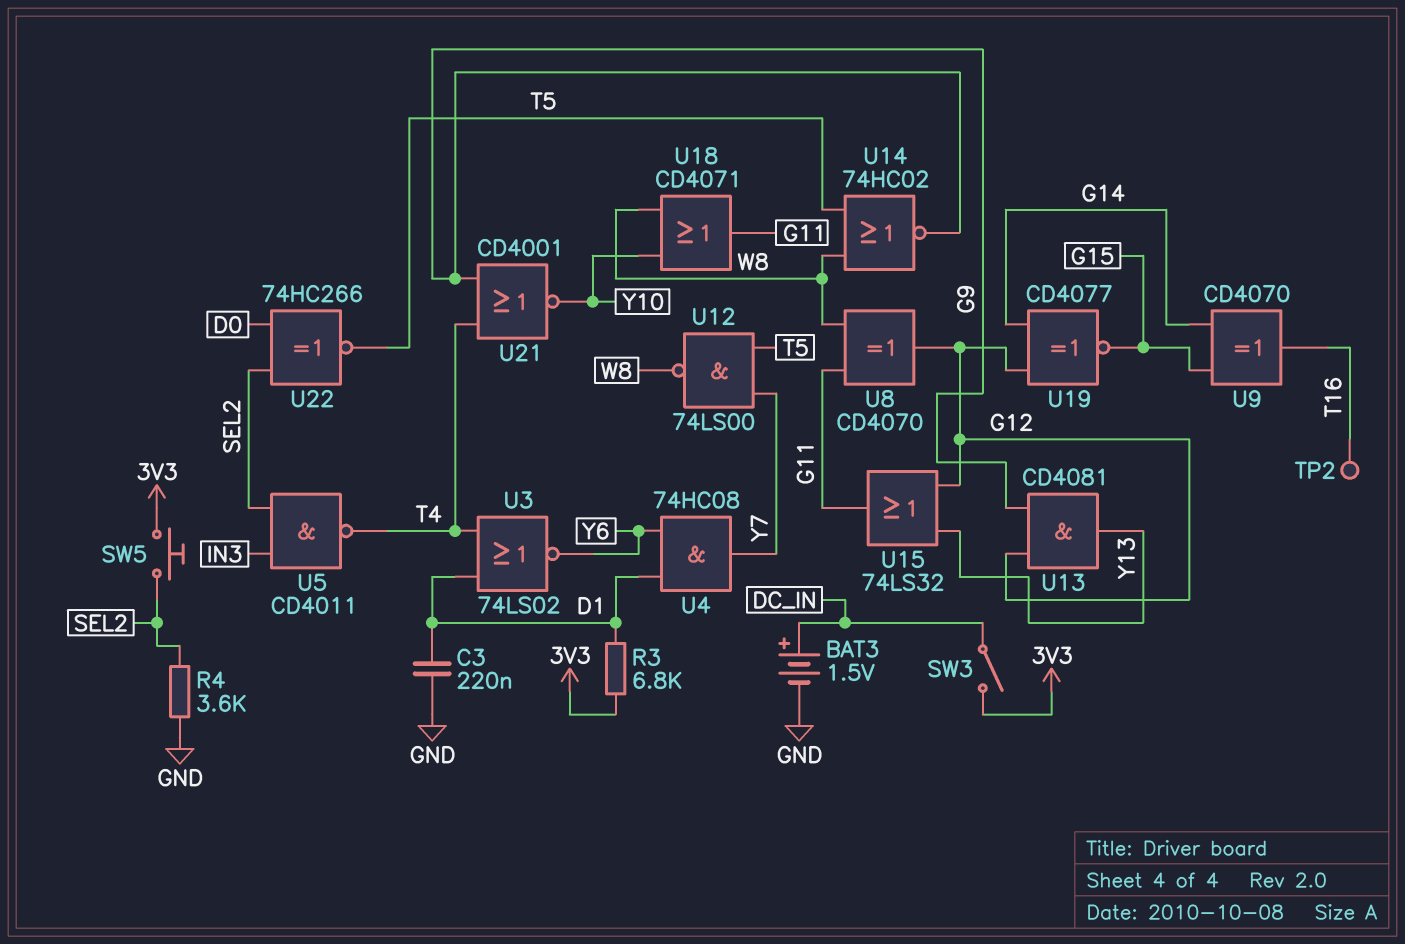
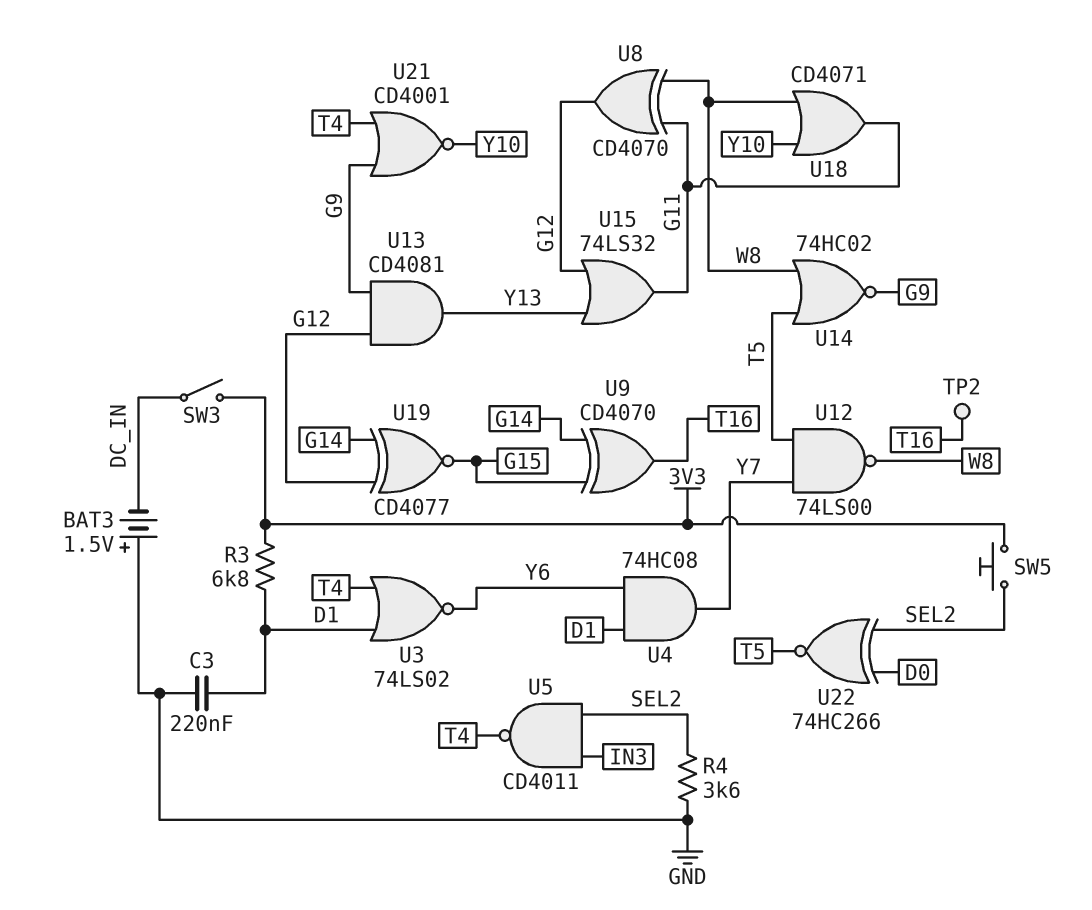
BAT3: 1.5V (plus DC_IN, minus GND) -> 1.5V (plus GND, minus DC_IN)

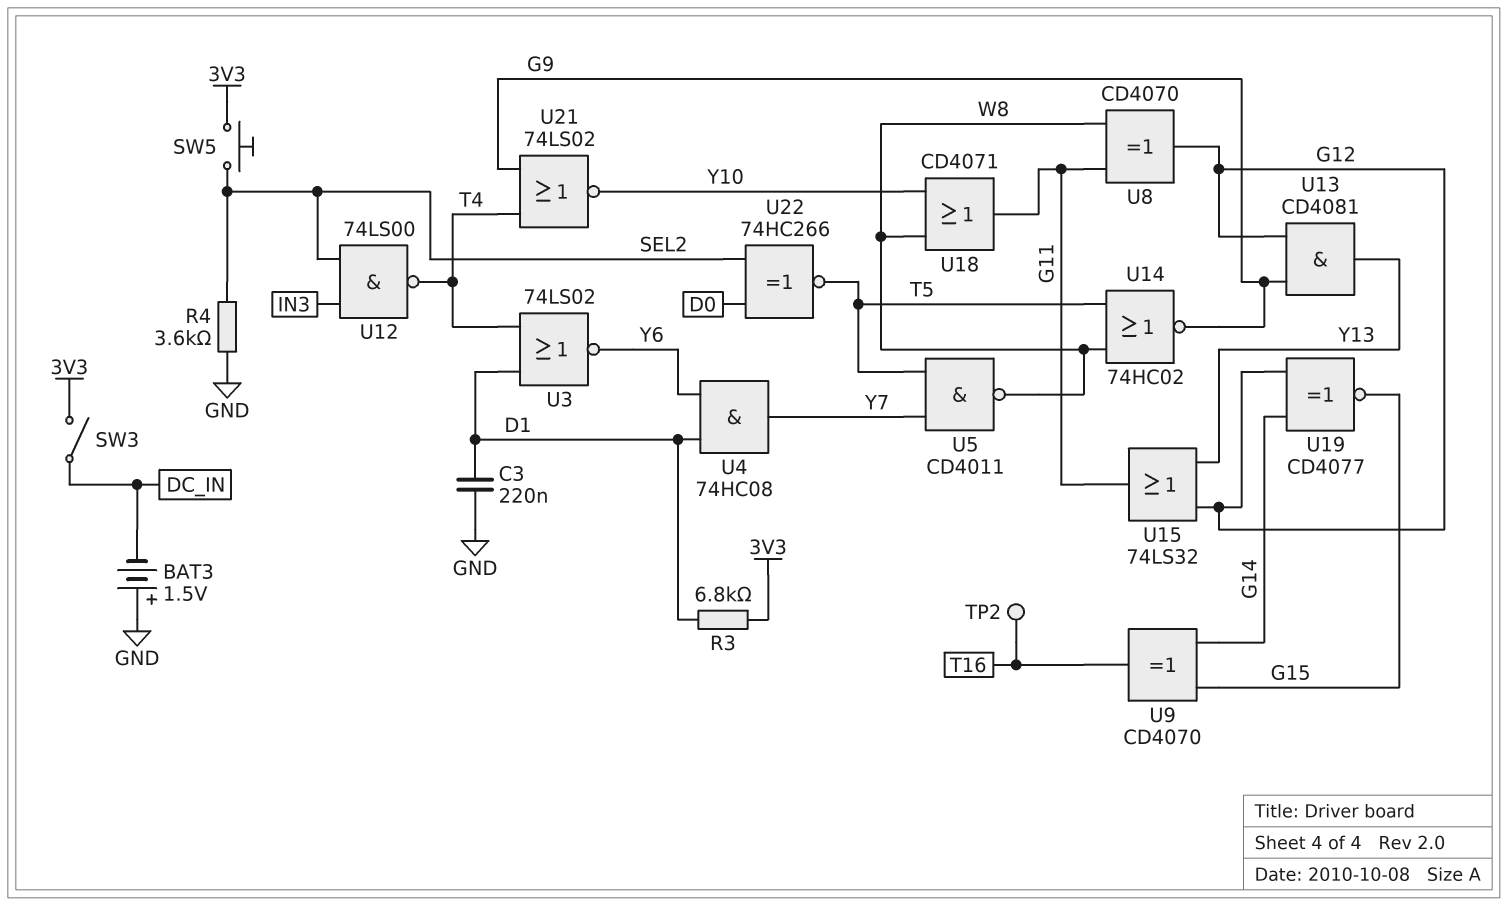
U5: NAND CD4011 (in IN3, in SEL2, out T4) -> NAND CD4011 (in T5, in Y7, out W8)
U12: NAND 74LS00 (in T5, in Y7, out W8) -> NAND 74LS00 (in IN3, in SEL2, out T4)
U21: NOR CD4001 (in G9, in T4, out Y10) -> NOR 74LS02 (in G9, in T4, out Y10)

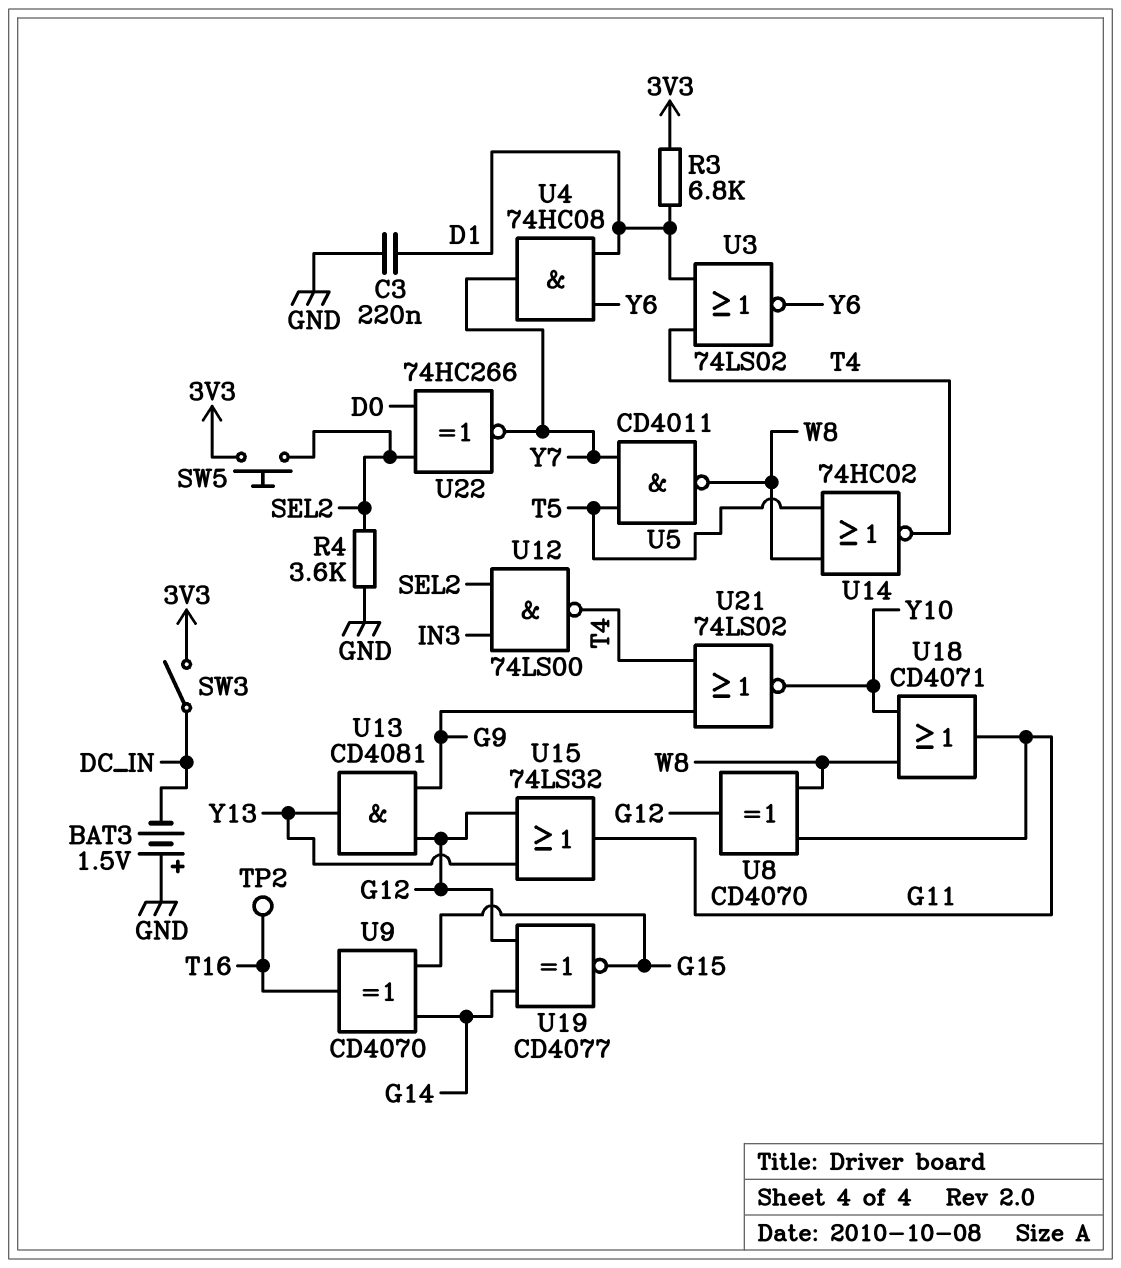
U14: NOR 74HC02 (in T5, in W8, out G9) -> NOR 74HC02 (in T5, in W8, out T4)
U22: XNOR 74HC266 (in D0, in SEL2, out T5) -> XNOR 74HC266 (in D0, in SEL2, out Y7)

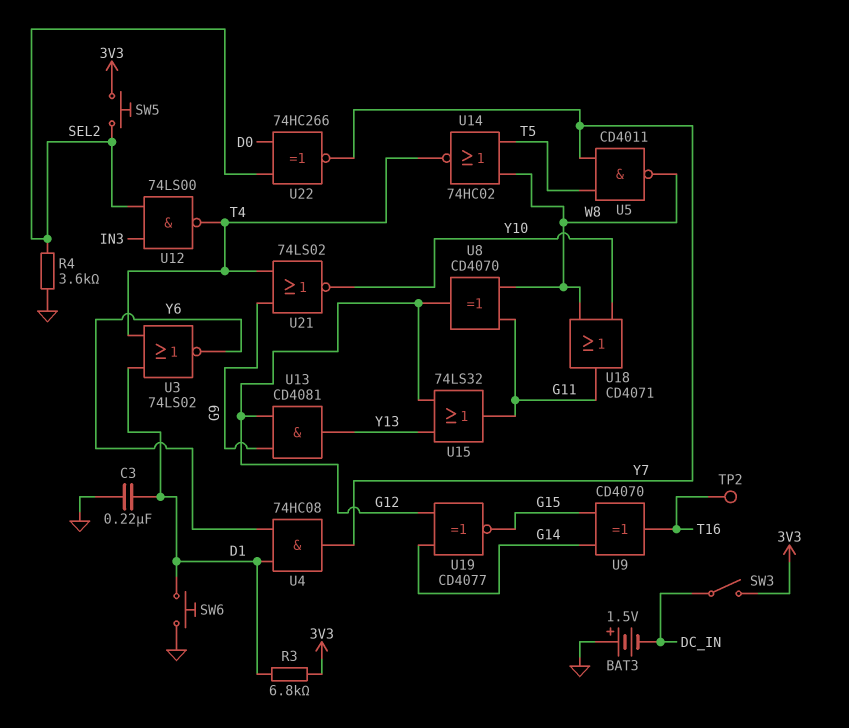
SW6: none -> button (D1, GND)

